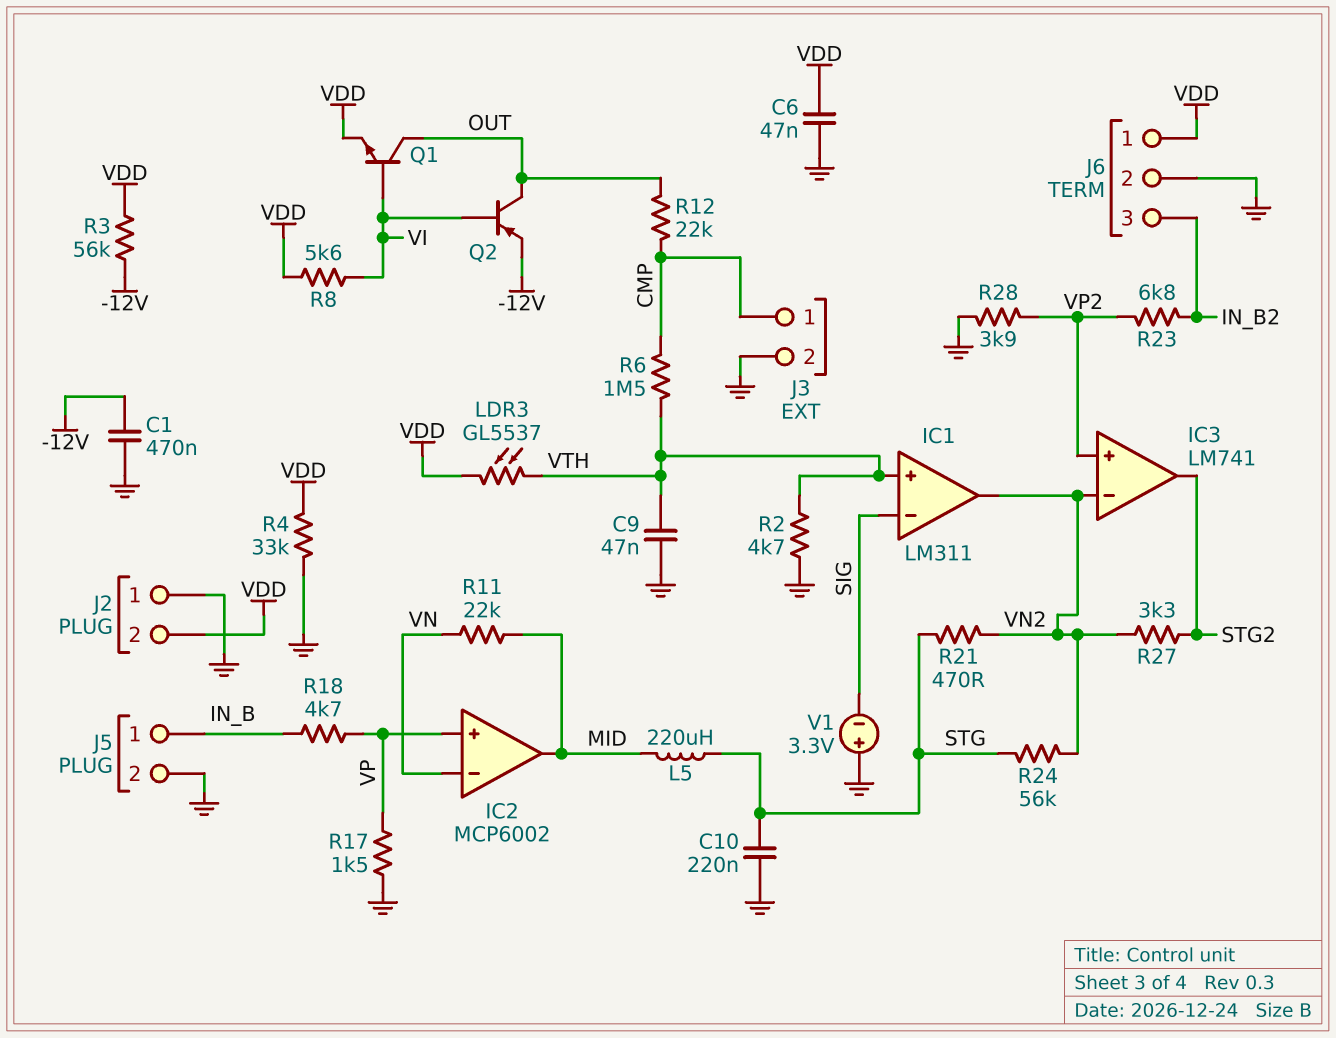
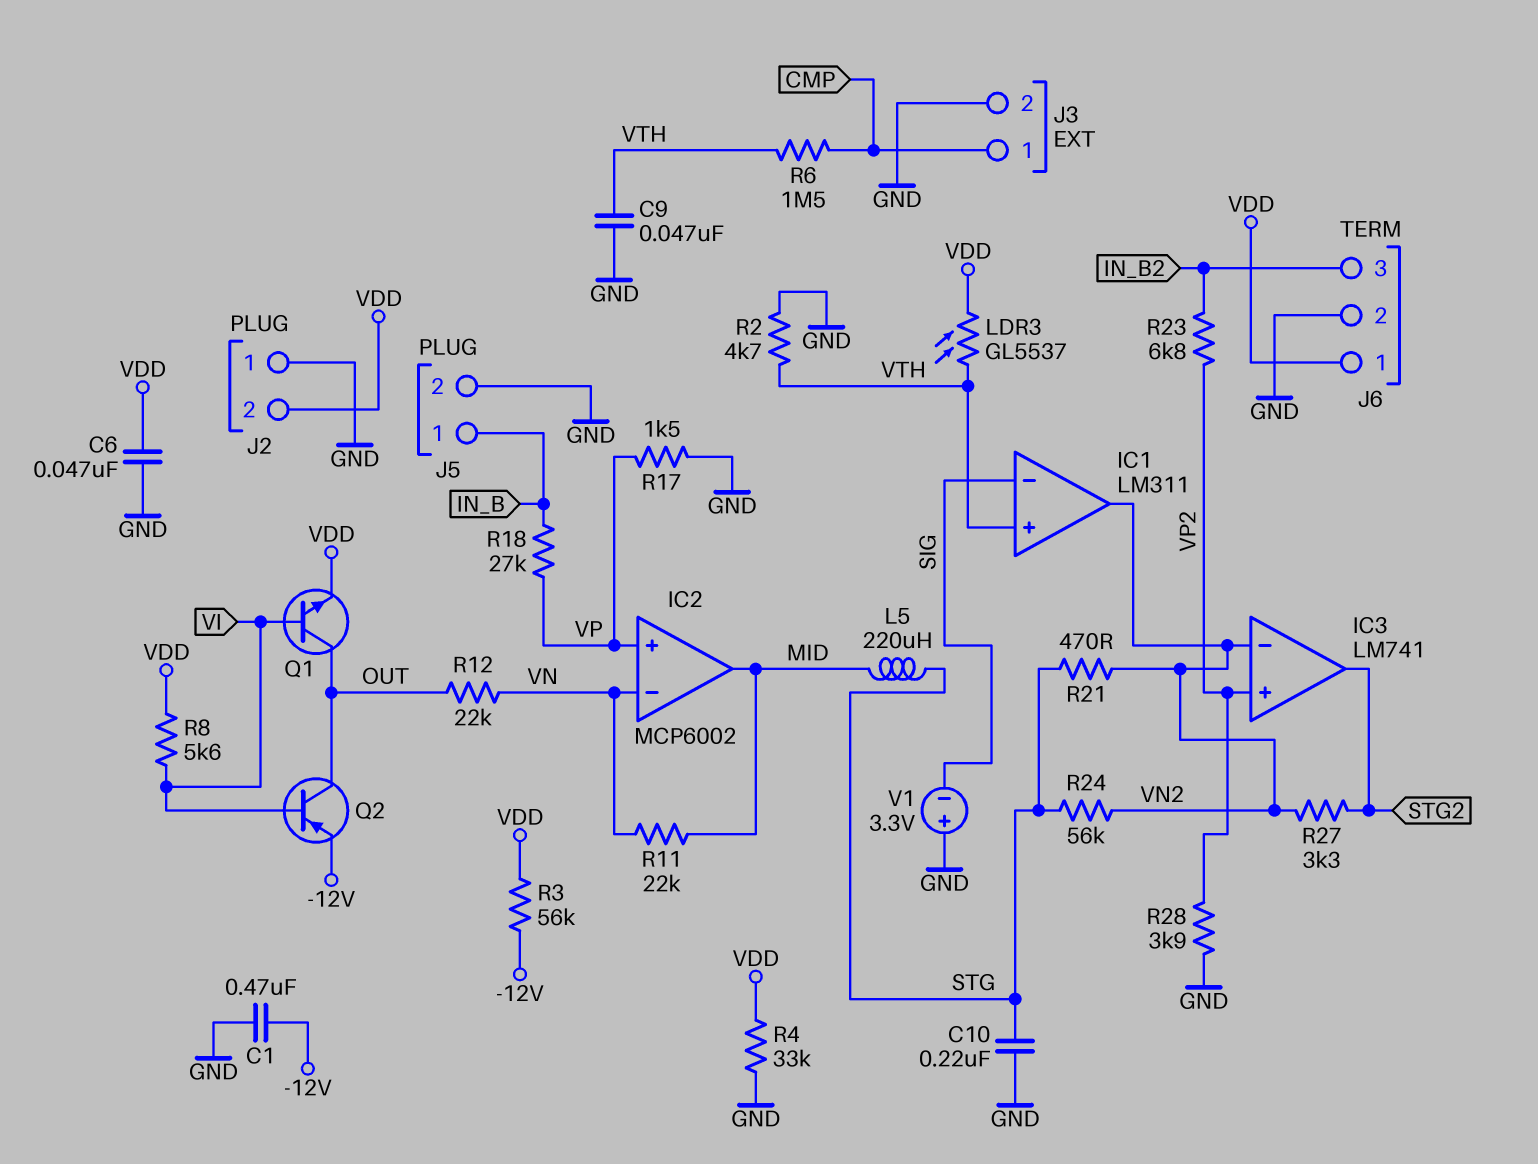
R12: 22k (CMP, OUT) -> 22k (OUT, VN)
R18: 4.7k (IN_B, VP) -> 27k (IN_B, VP)

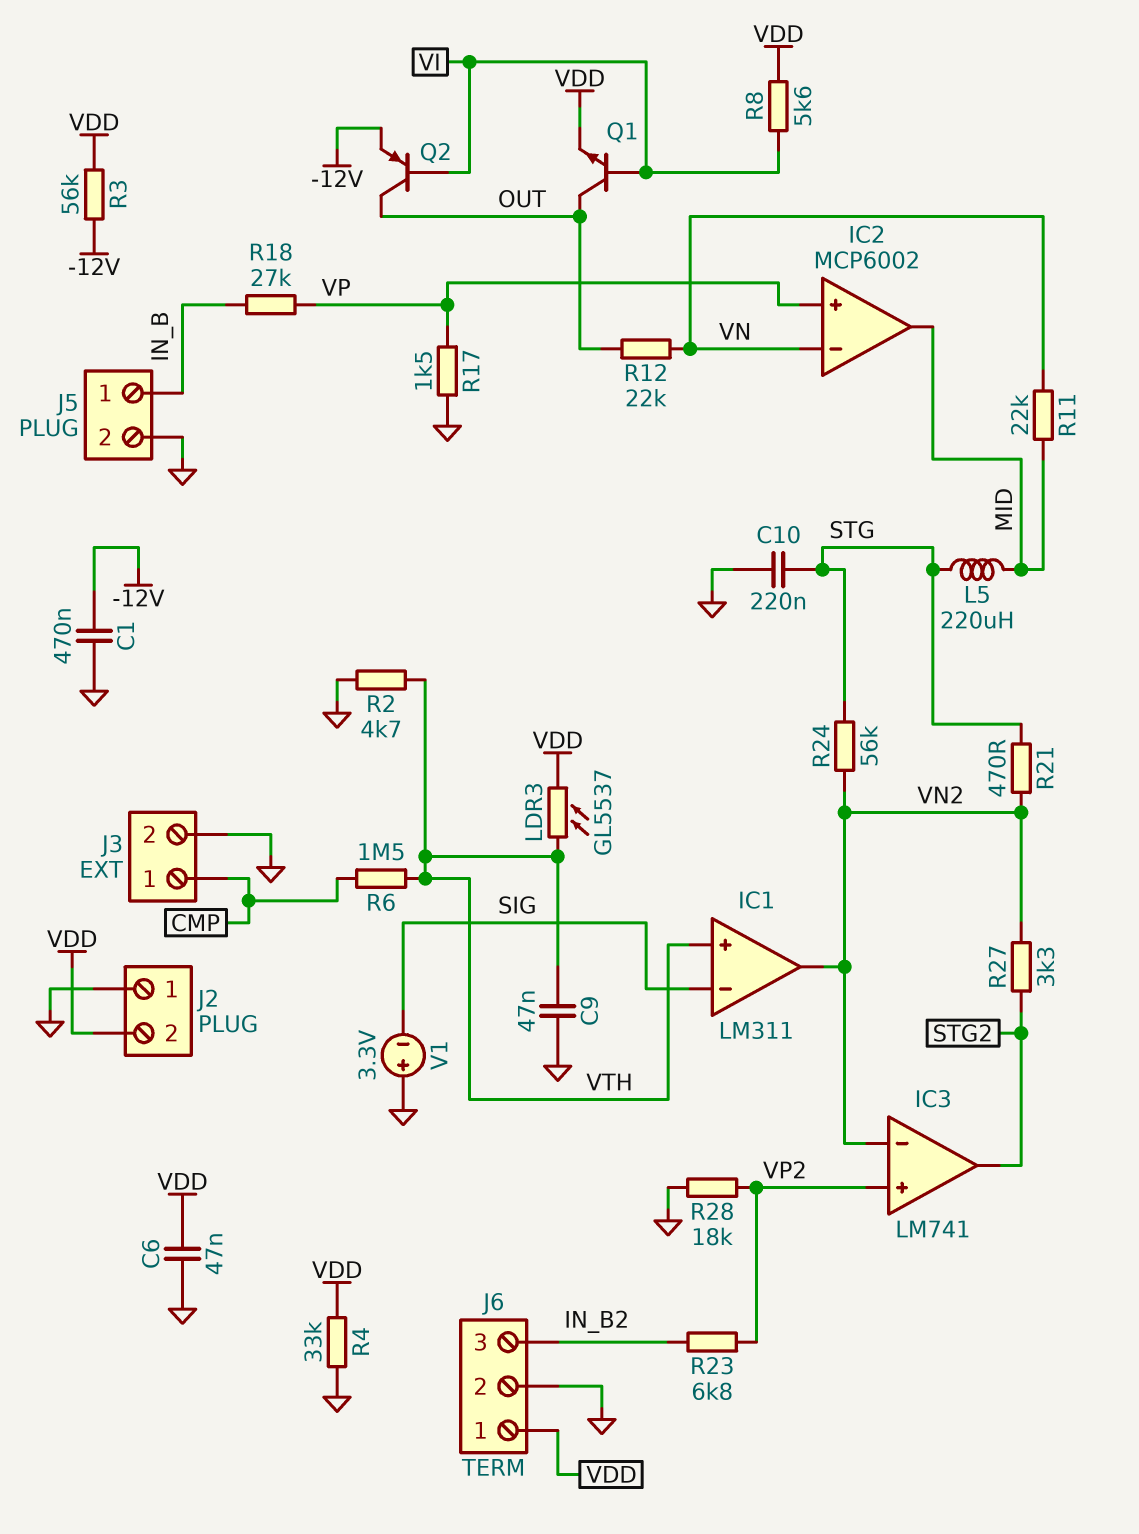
R28: 3.9k (GND, VP2) -> 18k (GND, VP2)

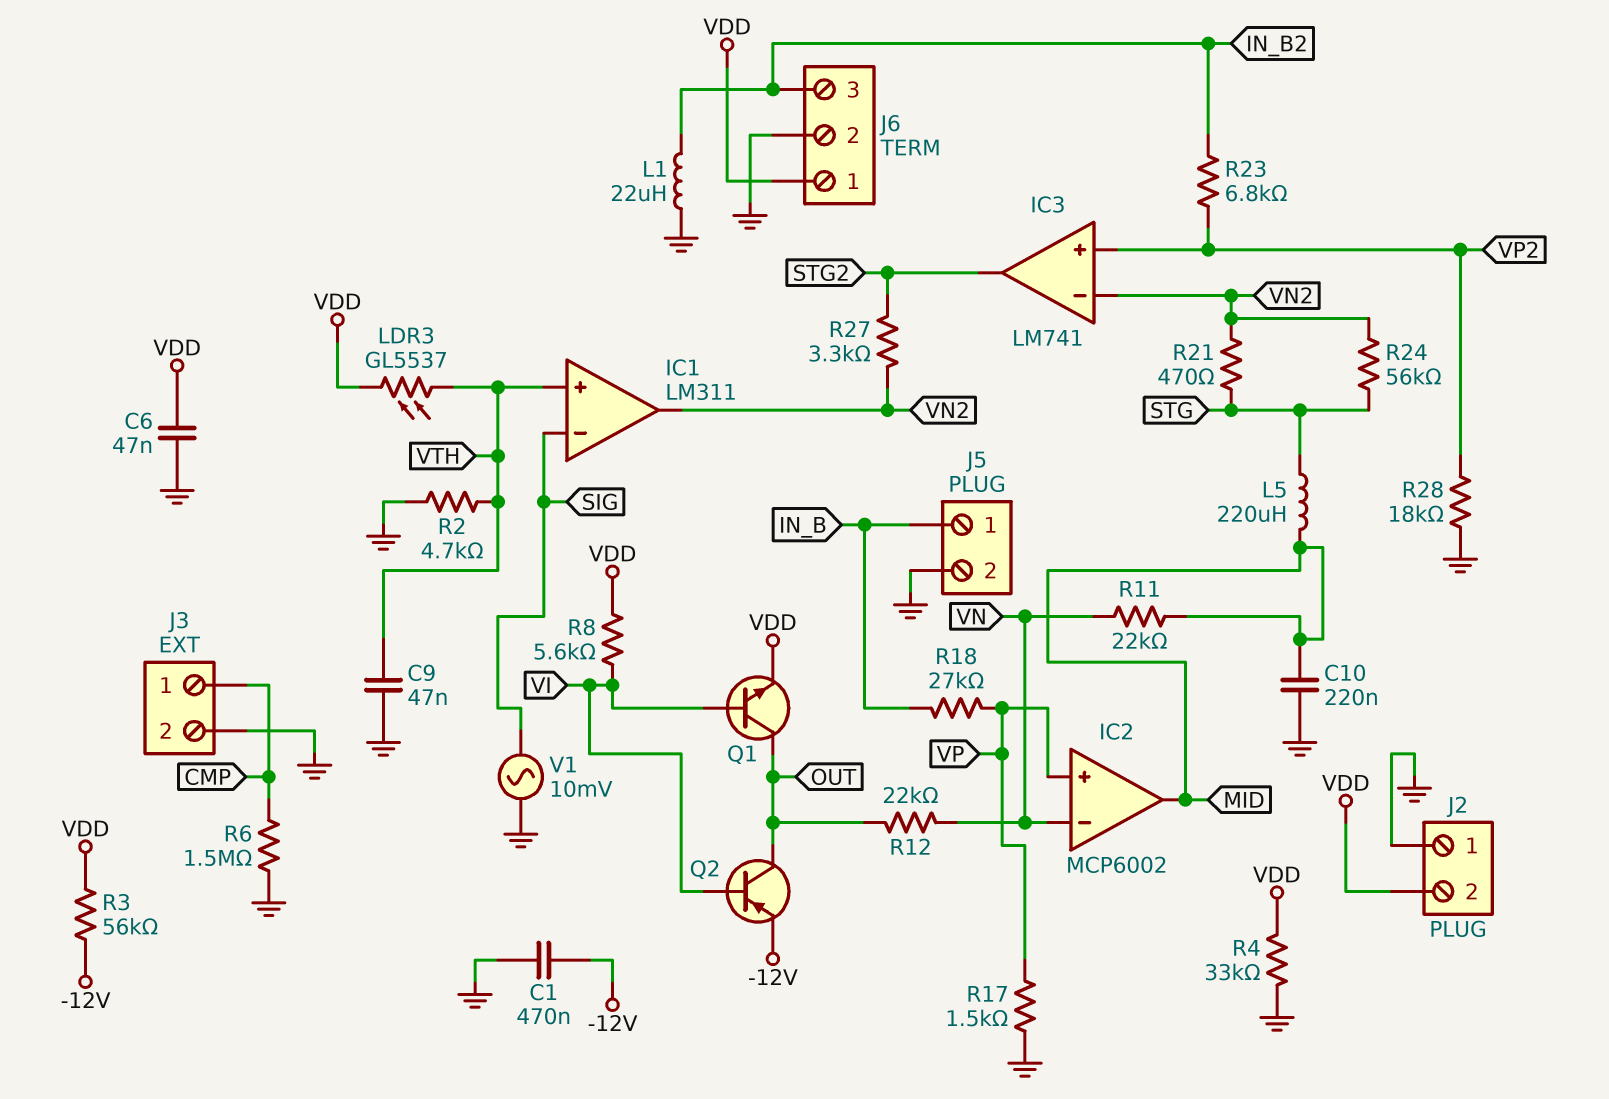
C10: 220nF (GND, STG) -> 220nF (GND, MID)
L1: none -> 22uH (GND, IN_B2)
R6: 1.5M (CMP, VTH) -> 1.5M (CMP, GND)
V1: 3.3V (plus GND, minus SIG) -> AC 10mV (GND, SIG)

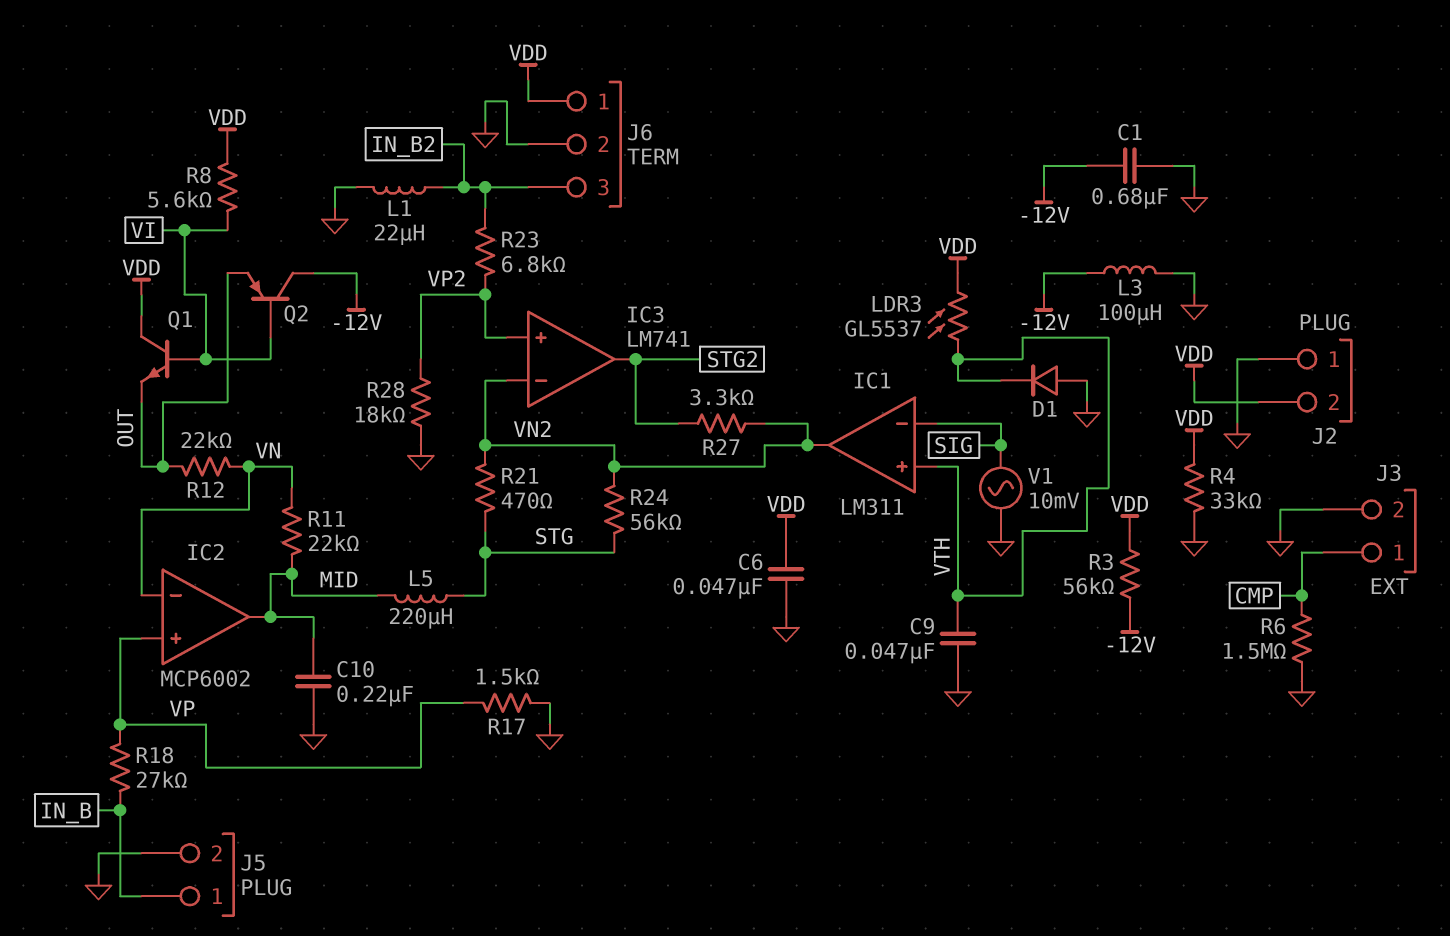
C1: 470nF (-12V, GND) -> 680nF (-12V, GND)
D1: none -> diode (A GND, K VTH)
L3: none -> 100uH (-12V, GND)
Q1: NPN (B VI, C OUT, E VDD) -> NPN (B VI, C VDD, E OUT)
Q2: PNP (B VI, C OUT, E -12V) -> PNP (B VI, C -12V, E OUT)
R2: 4.7k (GND, VTH) -> none

